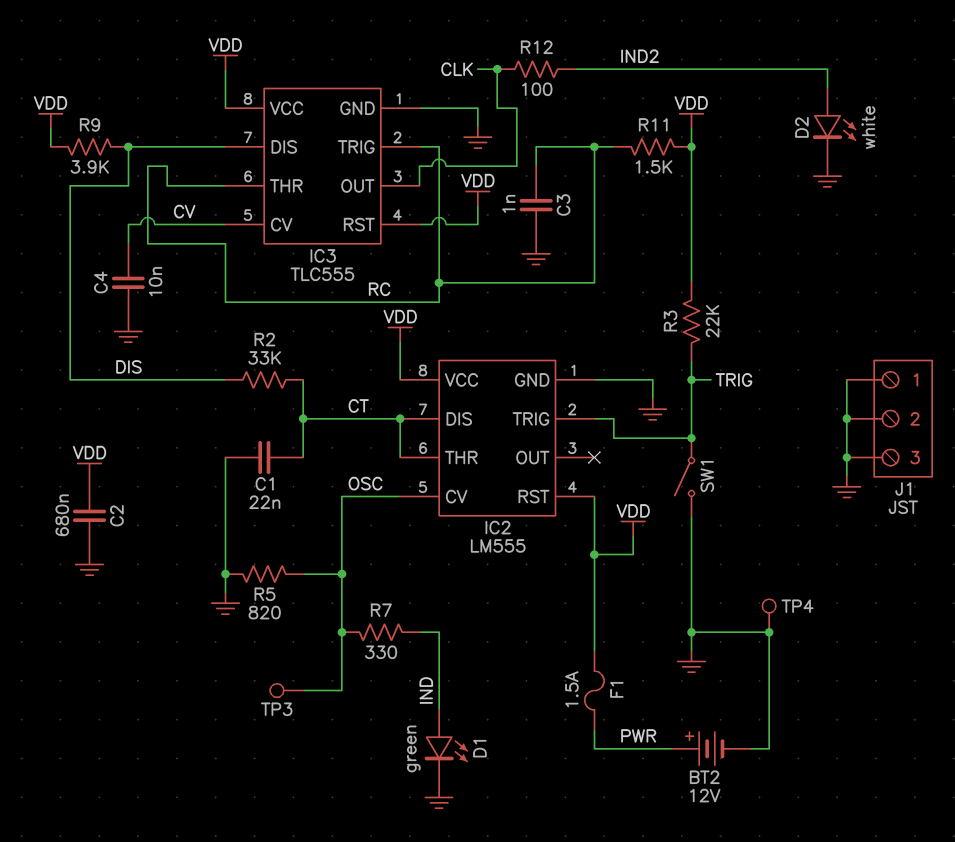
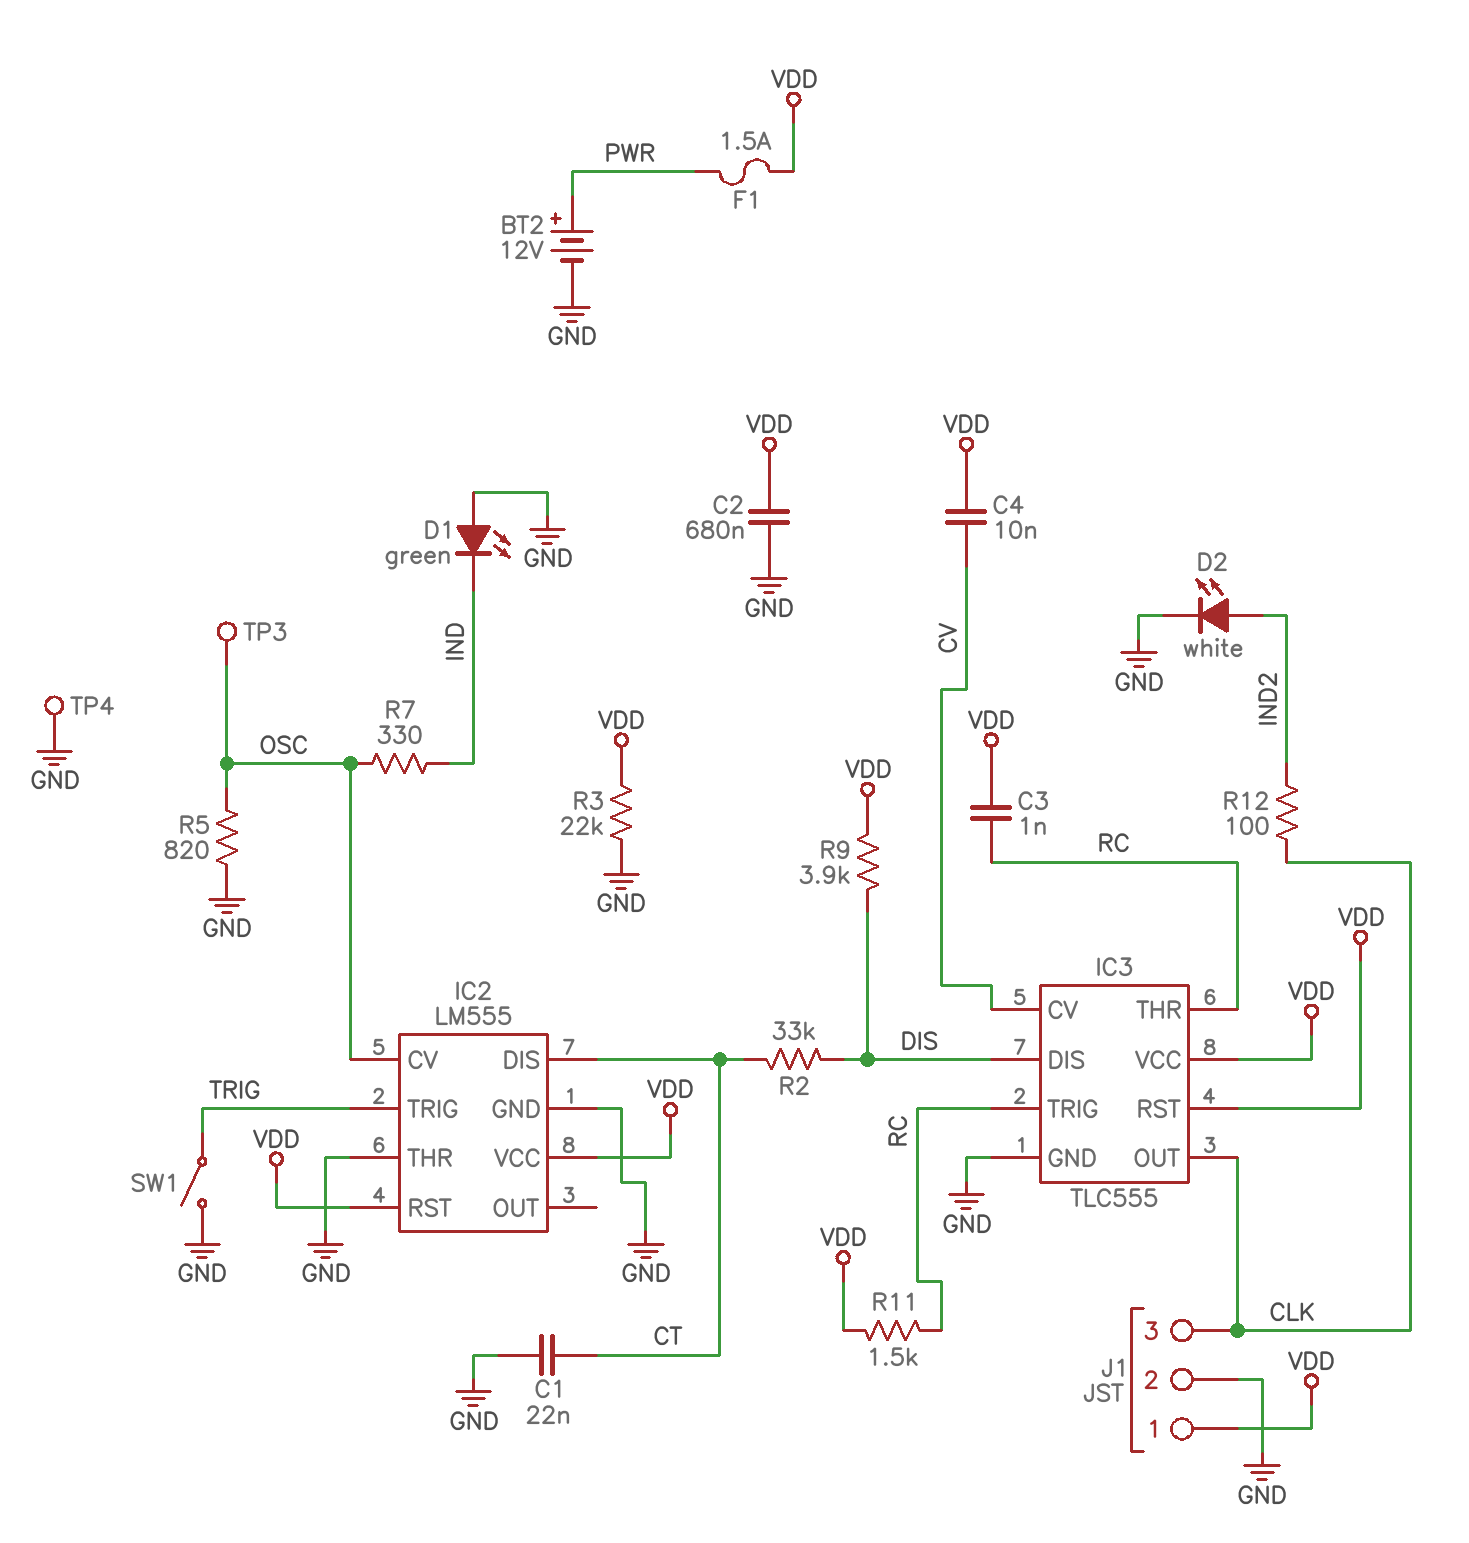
C3: 1nF (GND, RC) -> 1nF (RC, VDD)
C4: 10nF (CV, GND) -> 10nF (CV, VDD)
D1: LED green (A IND, K GND) -> LED green (A GND, K IND)
IC2 pin THR: CT -> GND
J1 pin 1: GND -> VDD
J1 pin 3: GND -> CLK
R3: 22k (TRIG, VDD) -> 22k (GND, VDD)

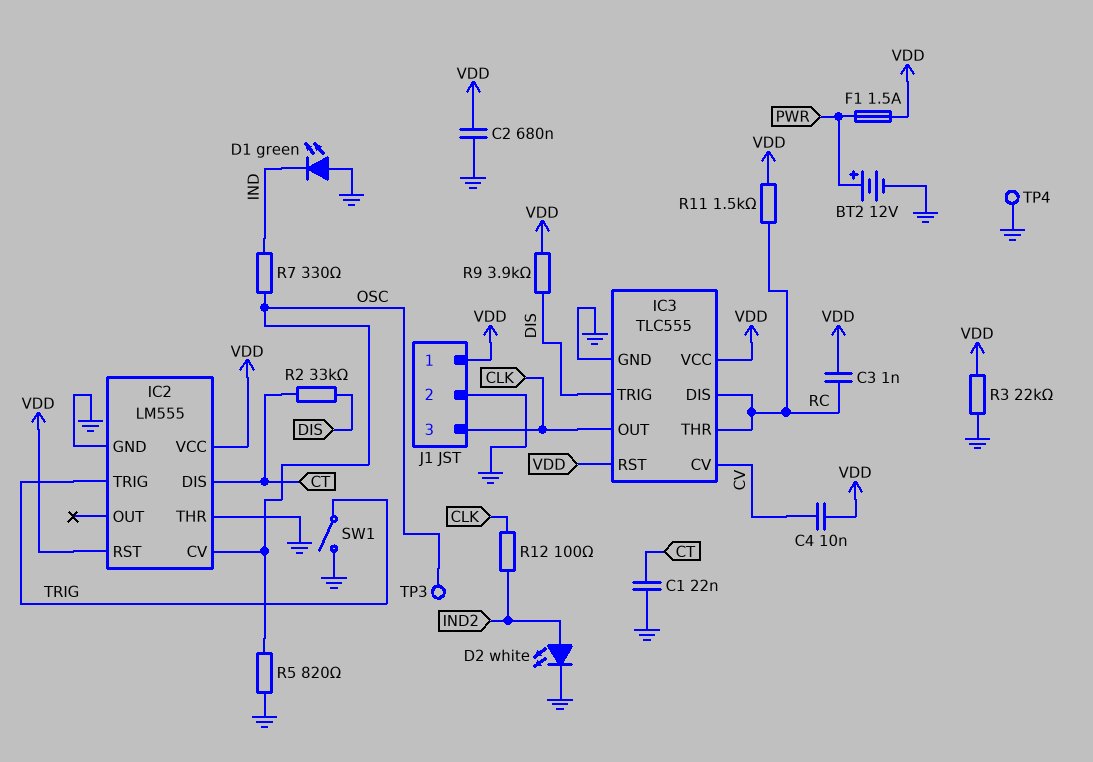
IC3 pin DIS: DIS -> RC
IC3 pin TRIG: RC -> DIS

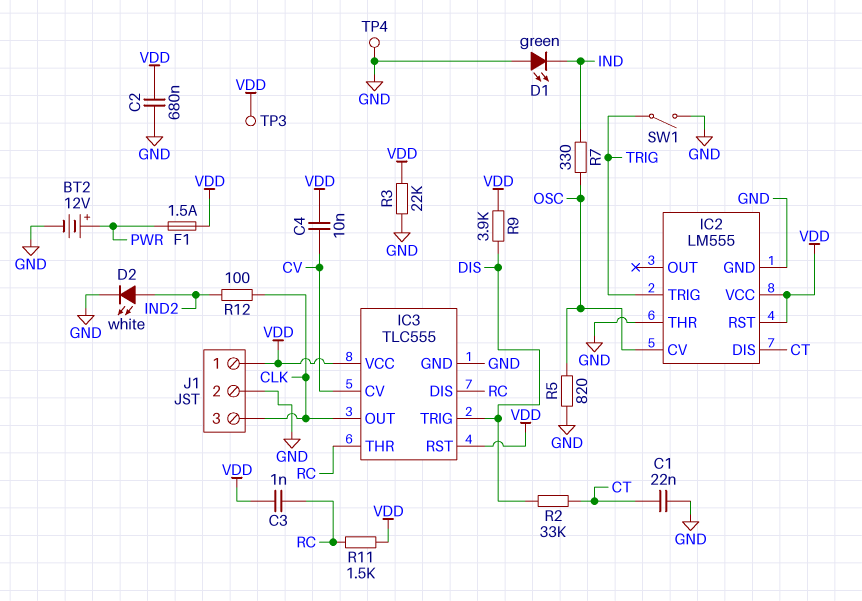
TP3: test point (OSC) -> test point (VDD)

